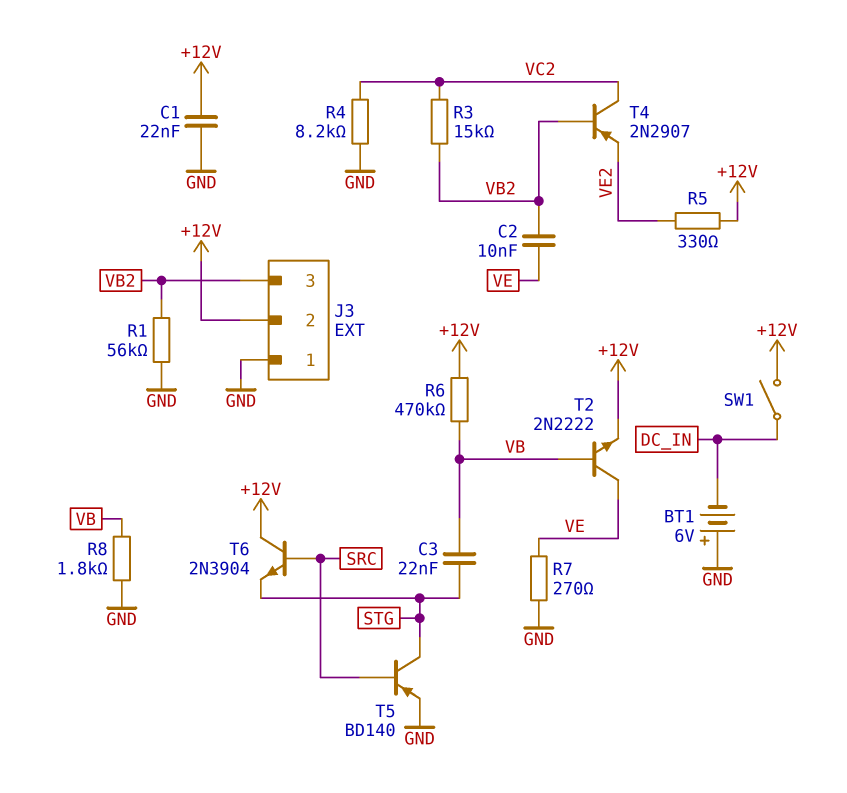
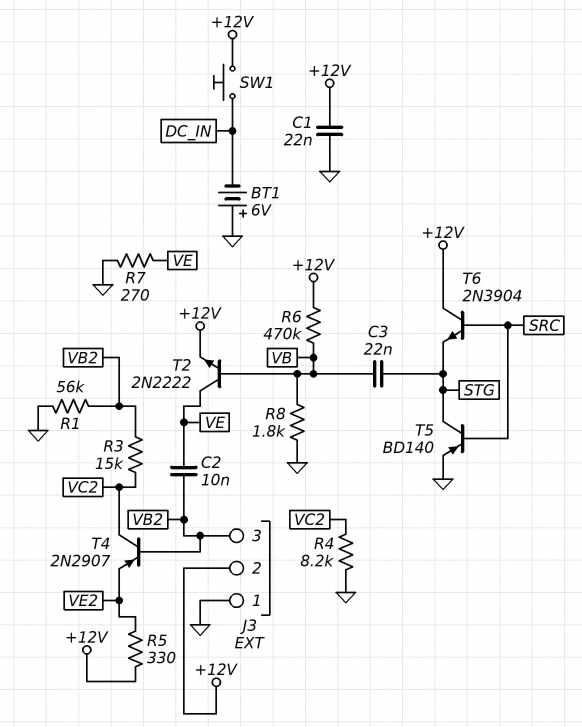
SW1: switch (+12V, DC_IN) -> button (+12V, DC_IN)

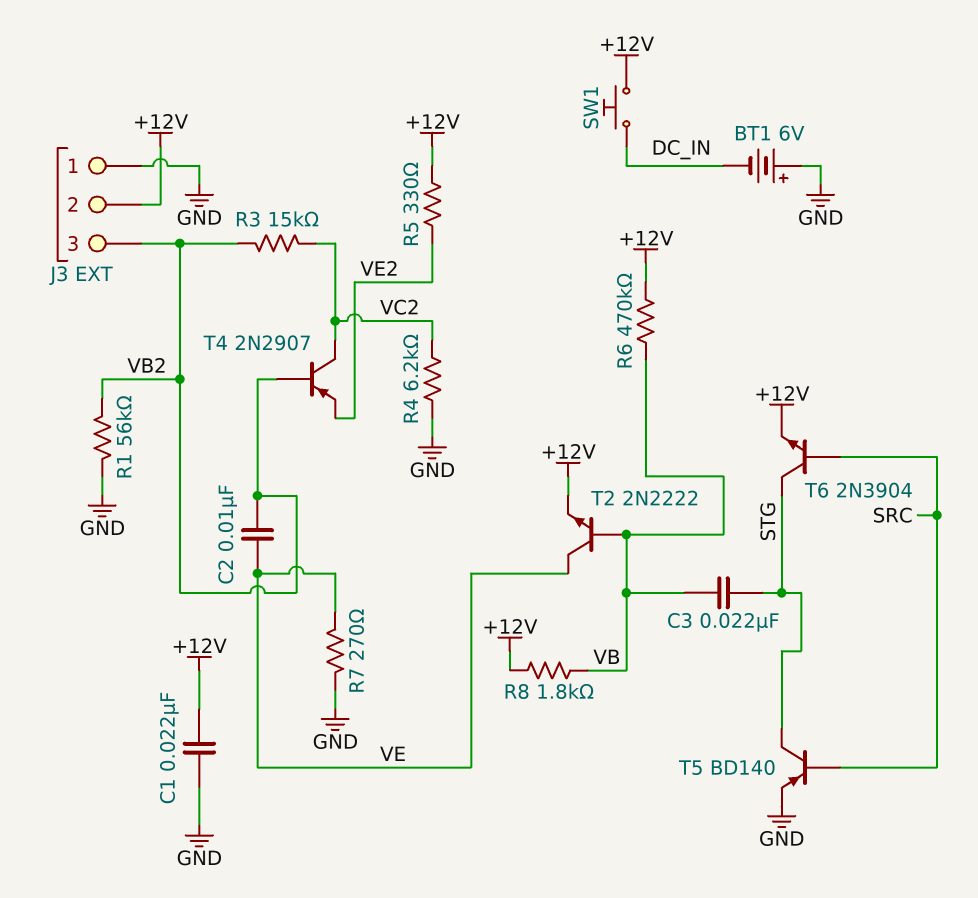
R4: 8.2k (GND, VC2) -> 6.2k (GND, VC2)
R8: 1.8k (GND, VB) -> 1.8k (+12V, VB)
T6: NPN 2N3904 (B SRC, C +12V, E STG) -> NPN 2N3904 (B SRC, C STG, E +12V)

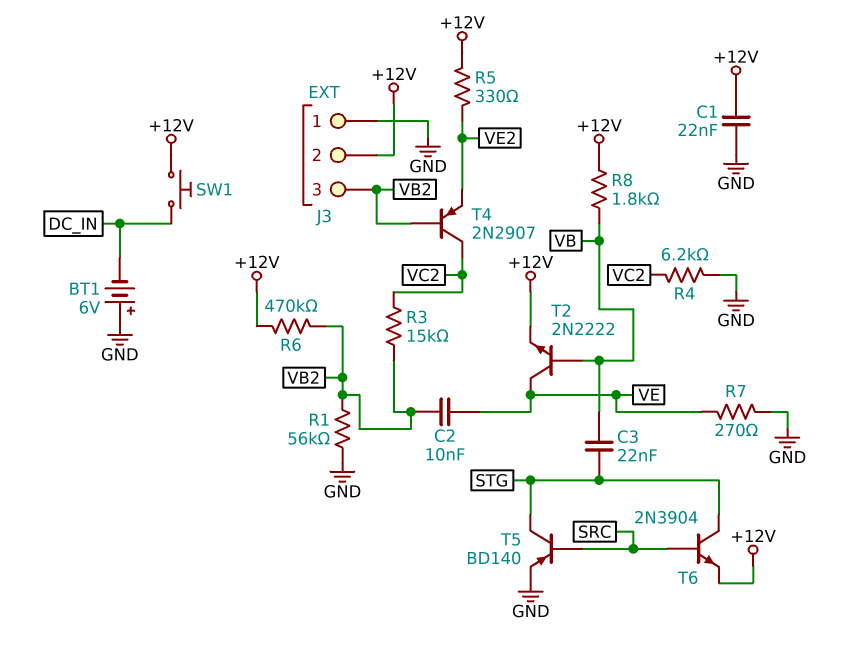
R6: 470k (+12V, VB) -> 470k (+12V, VB2)

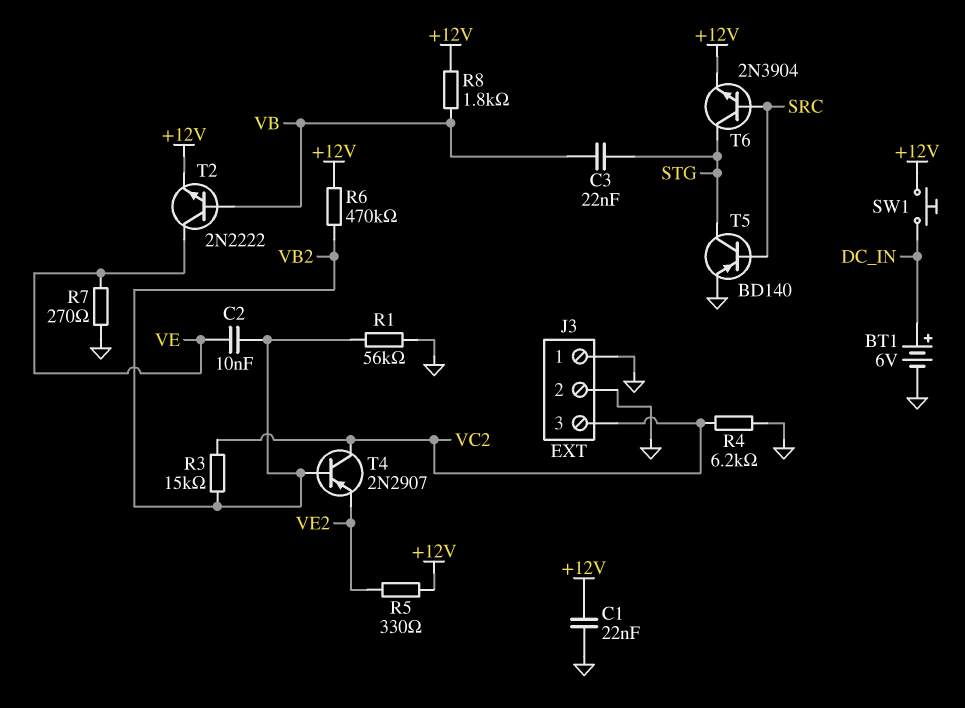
BT1: 6V (plus GND, minus DC_IN) -> 6V (plus DC_IN, minus GND)
J3 pin 2: +12V -> GND
J3 pin 3: VB2 -> VC2

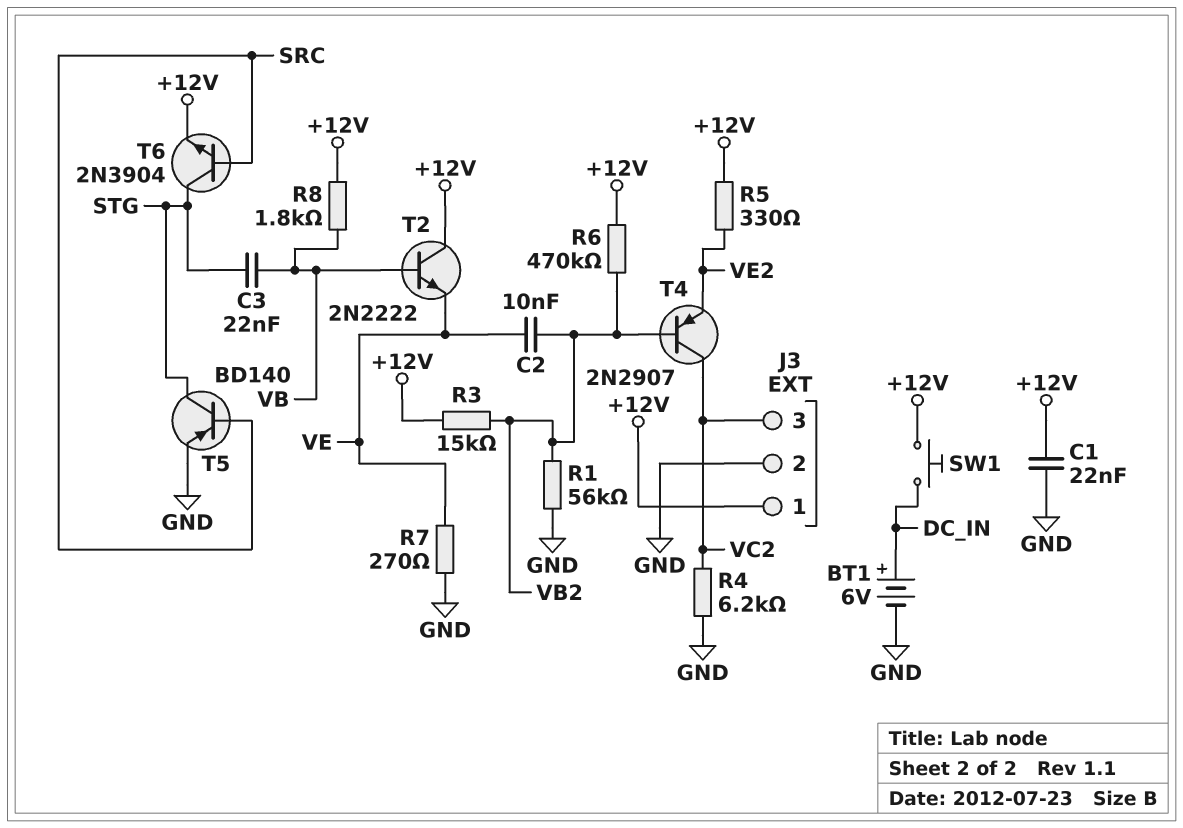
J3 pin 1: GND -> +12V
R3: 15k (VB2, VC2) -> 15k (+12V, VB2)
T2: NPN 2N2222 (B VB, C VE, E +12V) -> NPN 2N2222 (B VB, C +12V, E VE)

